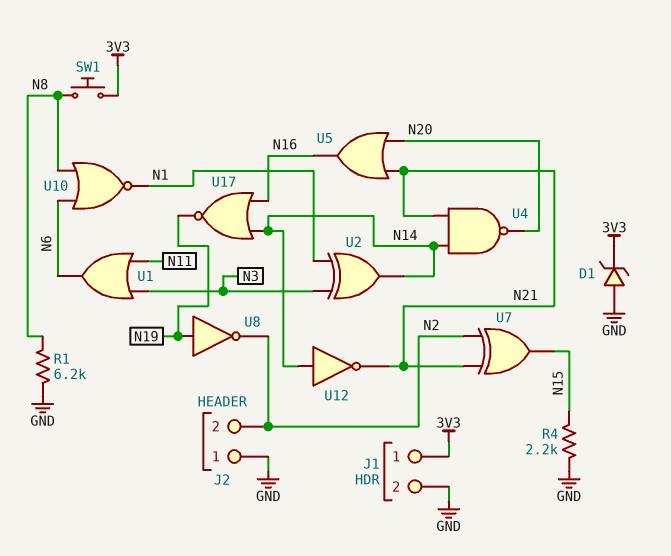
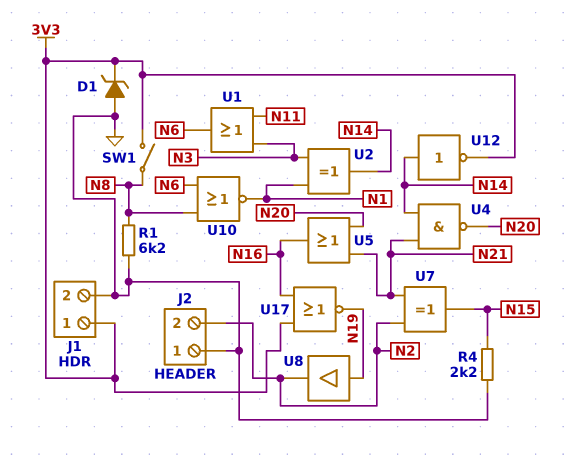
SW1: button (3V3, N8) -> switch (3V3, N8)
U8: NOT (in N19, out N2) -> buffer (in N19, out N2)
U12: NOT (in N14, out N21) -> NOT (in N14, out 3V3)
U17: NOR (in N14, in N16, out N19) -> NOR (in 3V3, in N16, out N19)

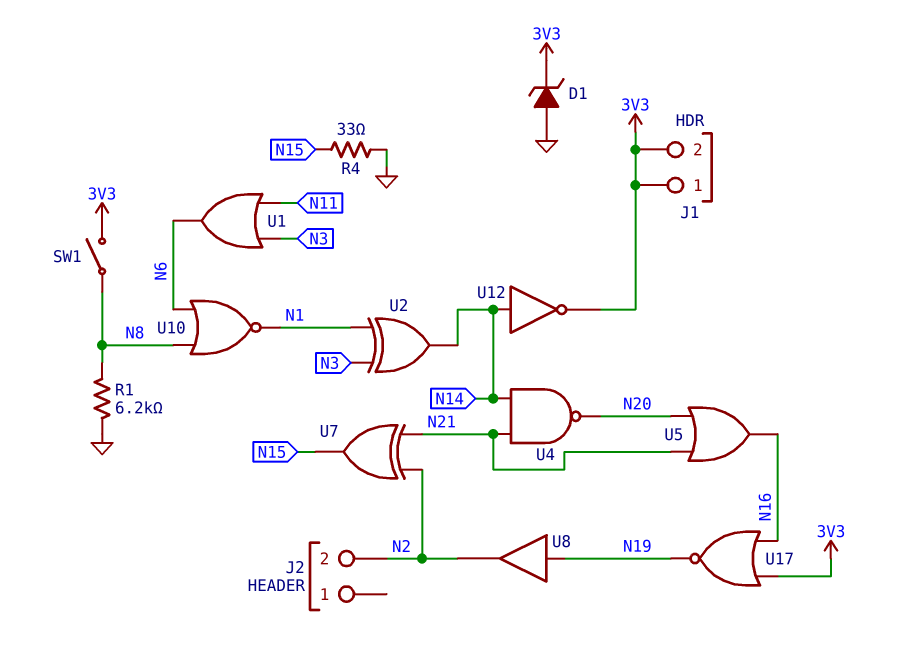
J1 pin 2: GND -> 3V3
J2 pin 1: GND -> none
R4: 2.2k (GND, N15) -> 33 (GND, N15)

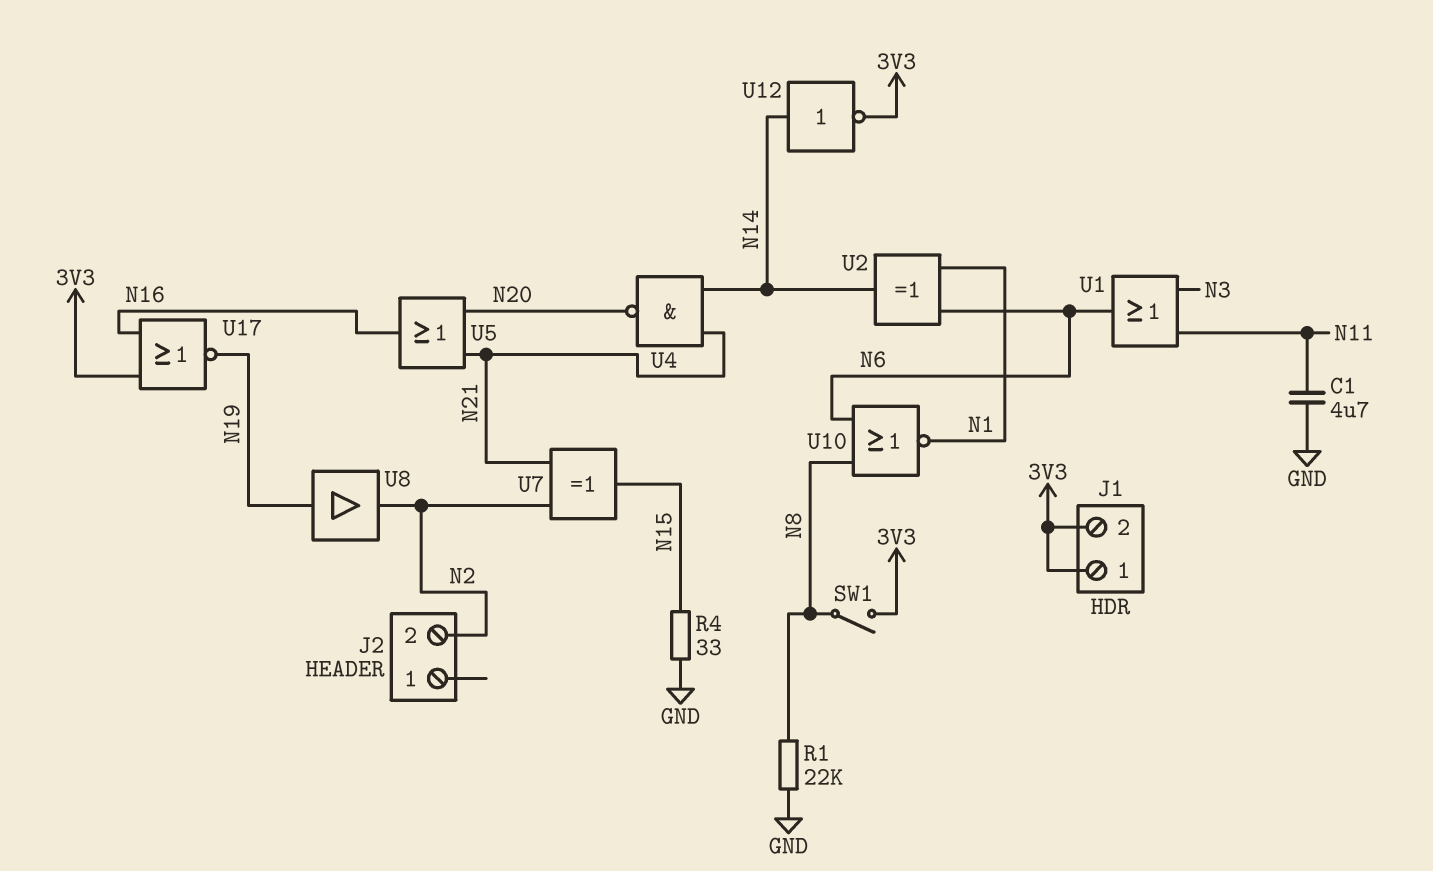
C1: none -> 4.7uF (GND, N11)
D1: zener (A GND, K 3V3) -> none
R1: 6.2k (GND, N8) -> 22k (GND, N8)
U2: XOR (in N1, in N3, out N14) -> XOR (in N1, in N6, out N14)

